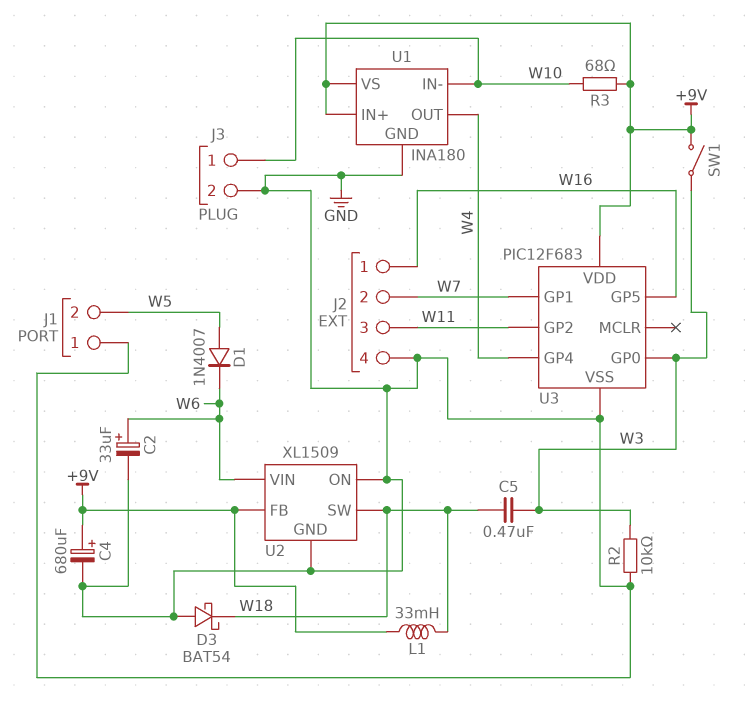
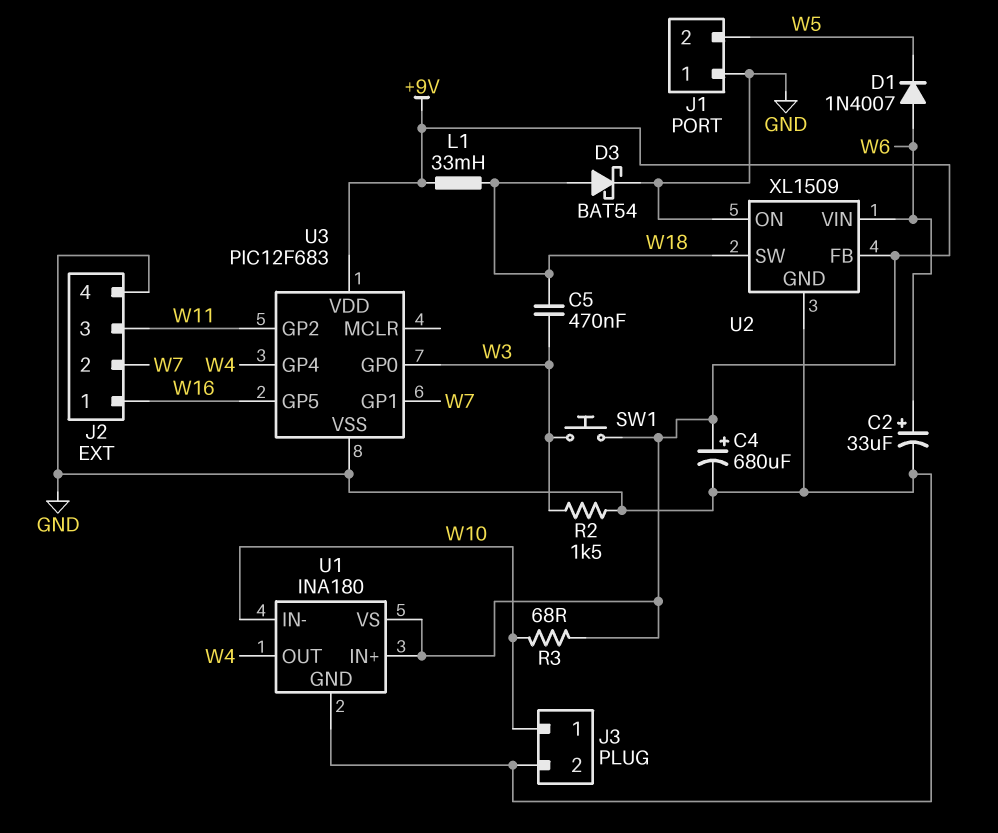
D1: diode 1N4007 (A W5, K W6) -> diode 1N4007 (A W6, K W5)
D3: schottky BAT54 (A GND, K W18) -> schottky BAT54 (A W18, K GND)
R2: 10k (GND, W3) -> 1.5k (GND, W3)
SW1: switch (+9V, W3) -> button (+9V, W3)

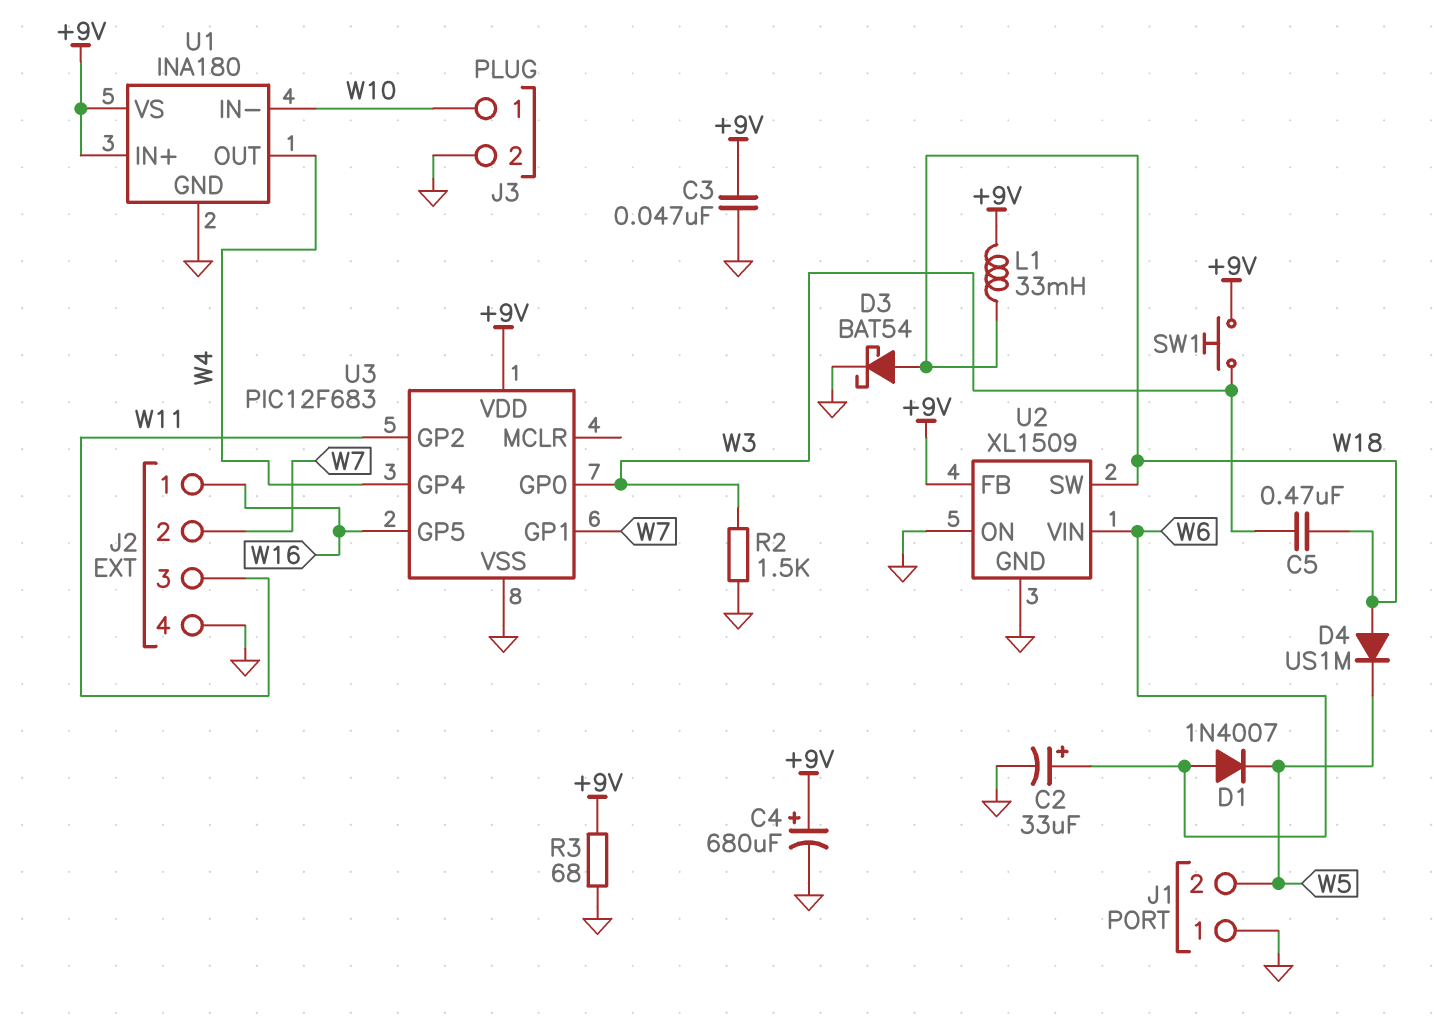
C3: none -> 47nF (+9V, GND)
D4: none -> diode US1M (A W18, K W5)
R3: 68 (+9V, W10) -> 68 (+9V, GND)

